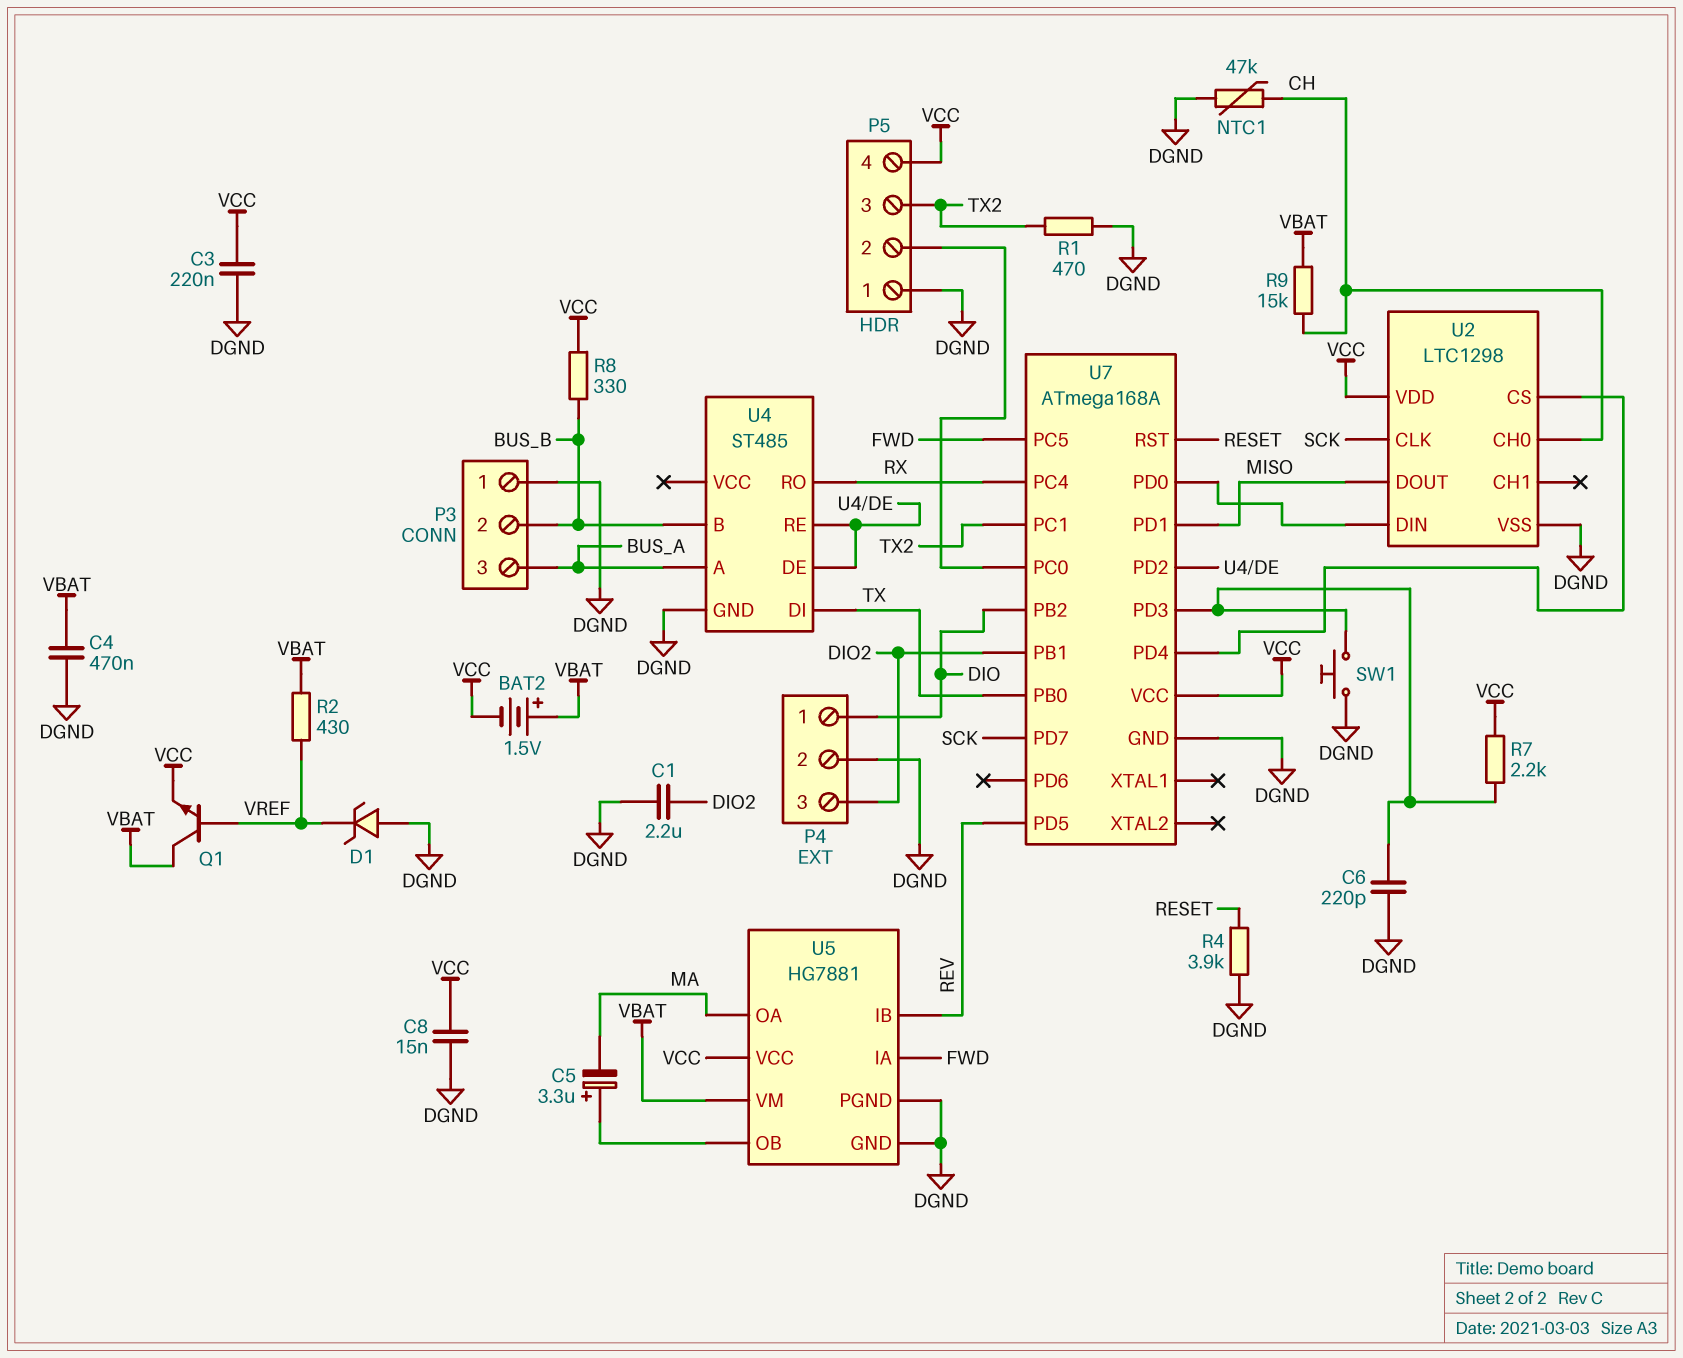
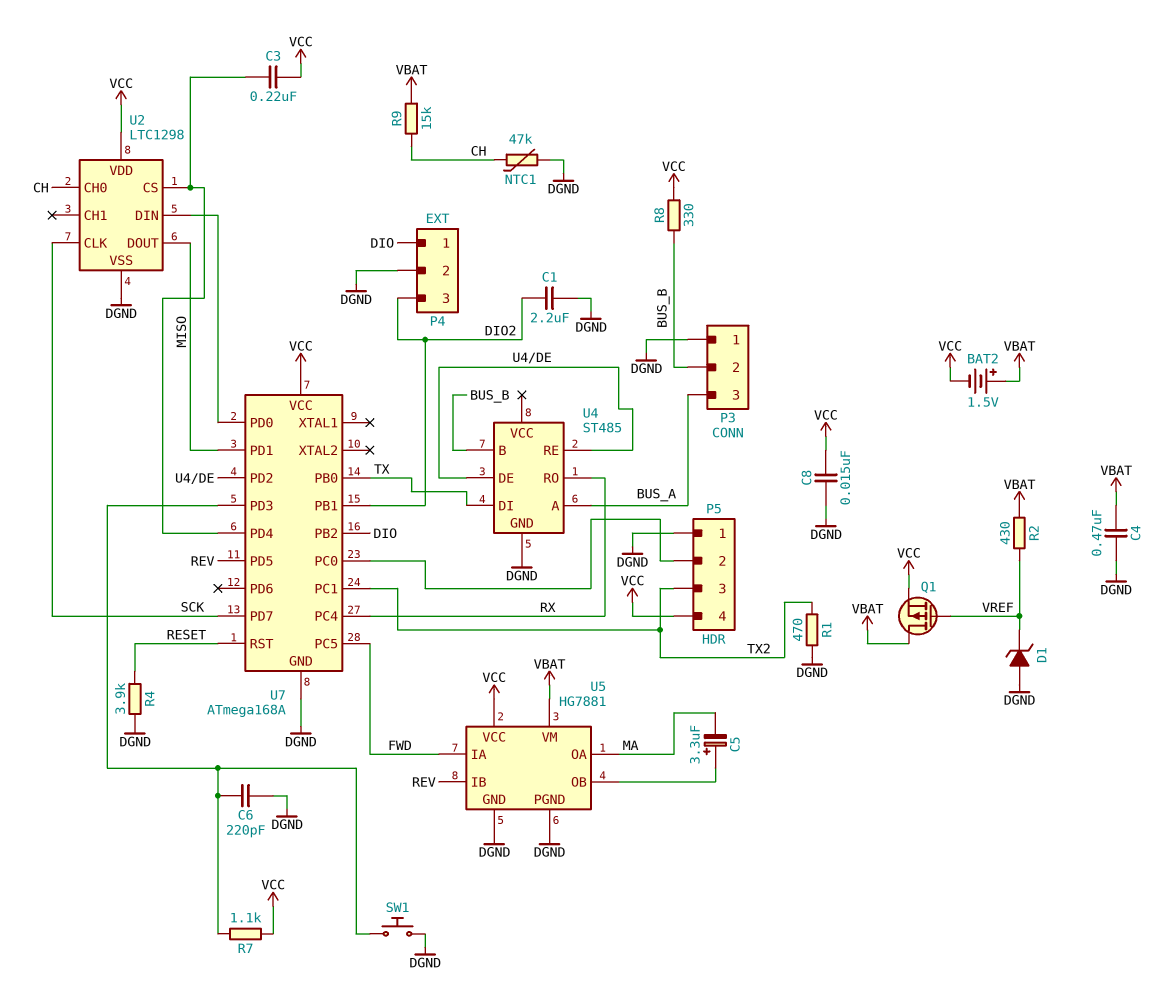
C3: 220nF (DGND, VCC) -> 220nF (U2/CS, VCC)
Q1: NPN (B VREF, C VBAT, E VCC) -> PMOS (G VREF, D VBAT, S VCC)
R7: 2.2k (U7/PD3, VCC) -> 1.1k (U7/PD3, VCC)

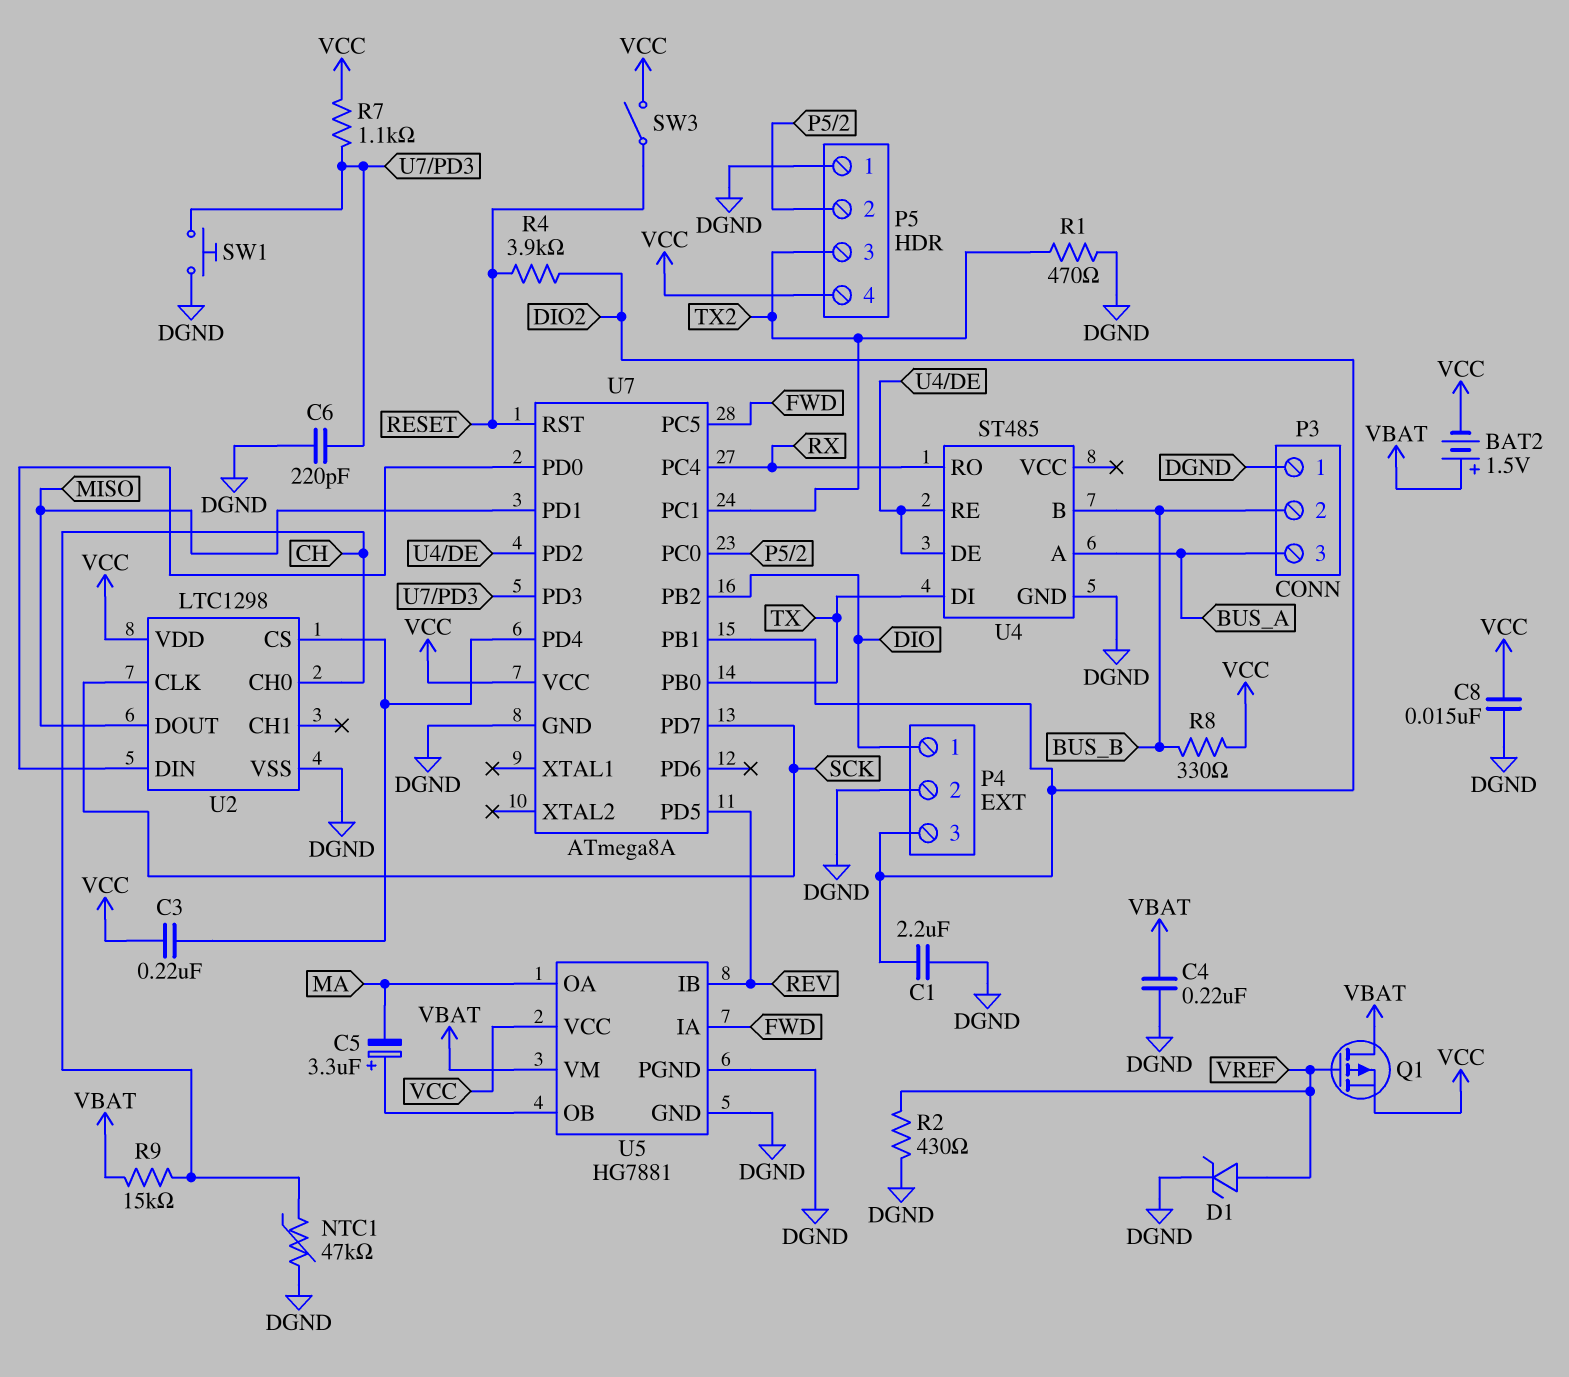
C4: 470nF (DGND, VBAT) -> 220nF (DGND, VBAT)
D1: zener (A DGND, K VREF) -> zener (A VREF, K DGND)
R2: 430 (VBAT, VREF) -> 430 (DGND, VREF)
R4: 3.9k (DGND, RESET) -> 3.9k (DIO2, RESET)
SW3: none -> switch (RESET, VCC)
U7: ATmega168A -> ATmega8A

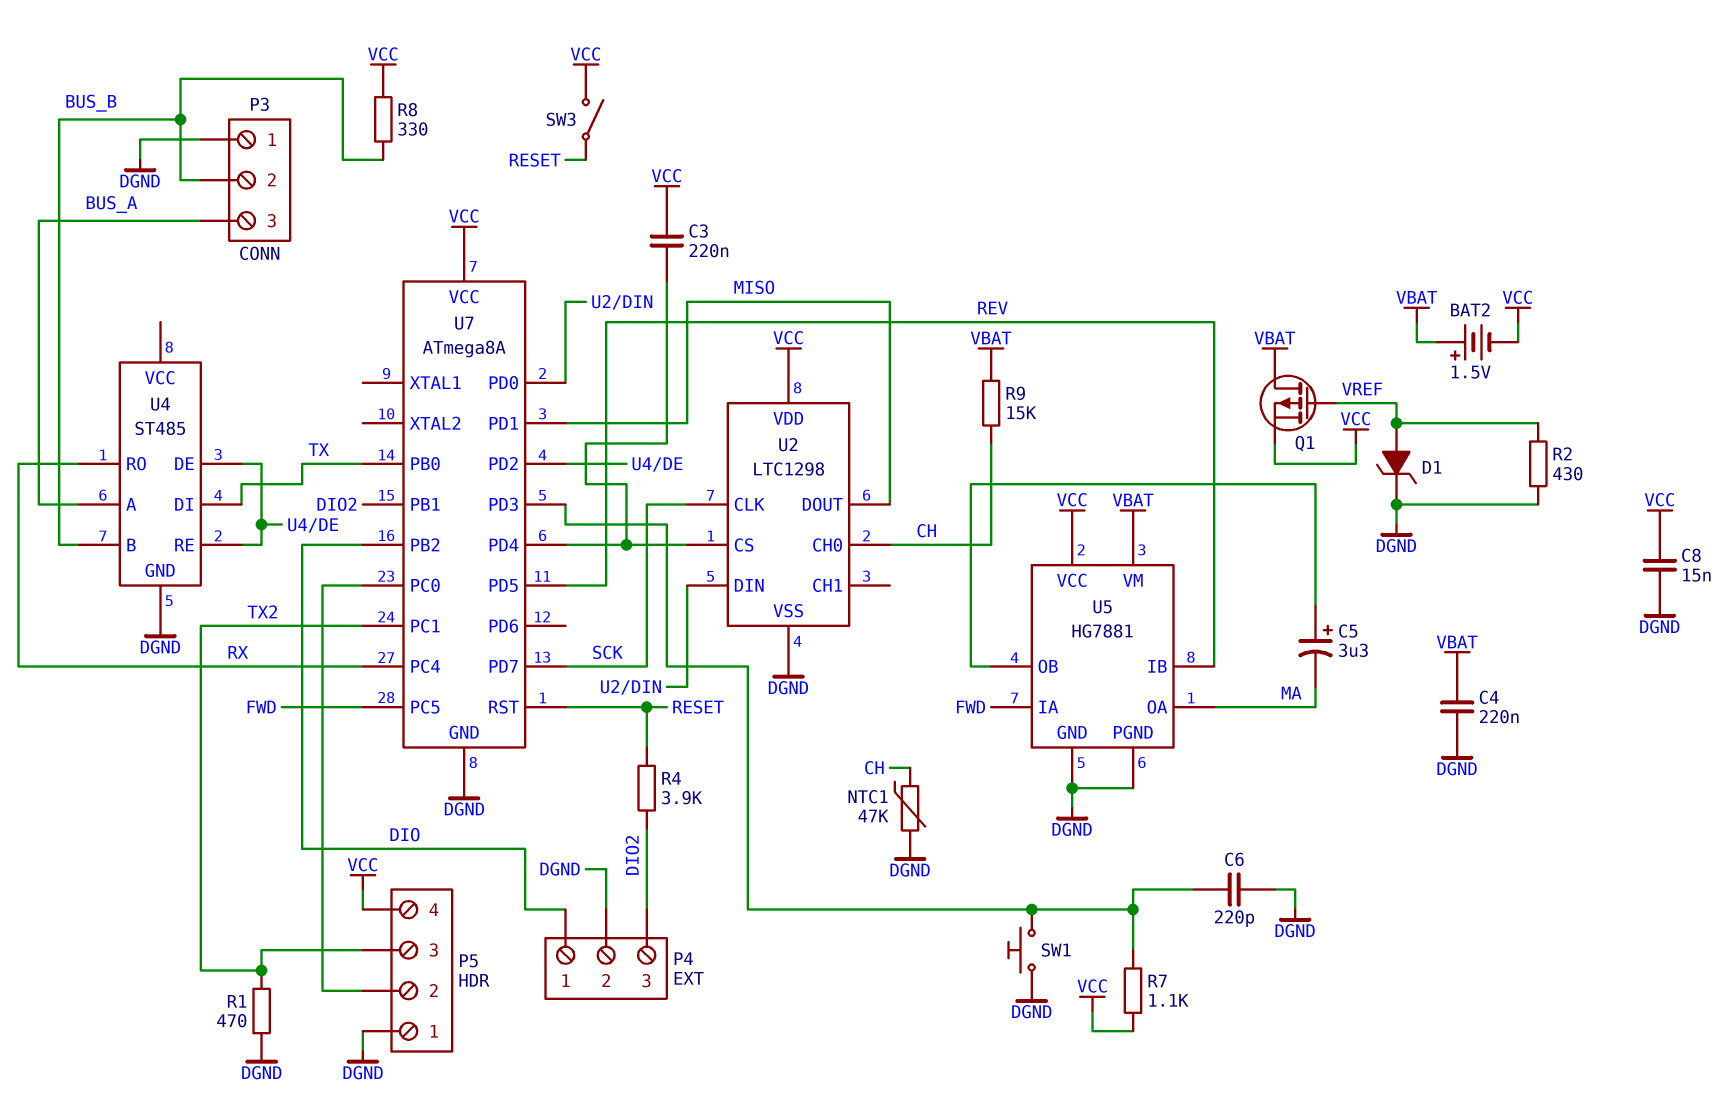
C1: 2.2uF (DGND, DIO2) -> none

